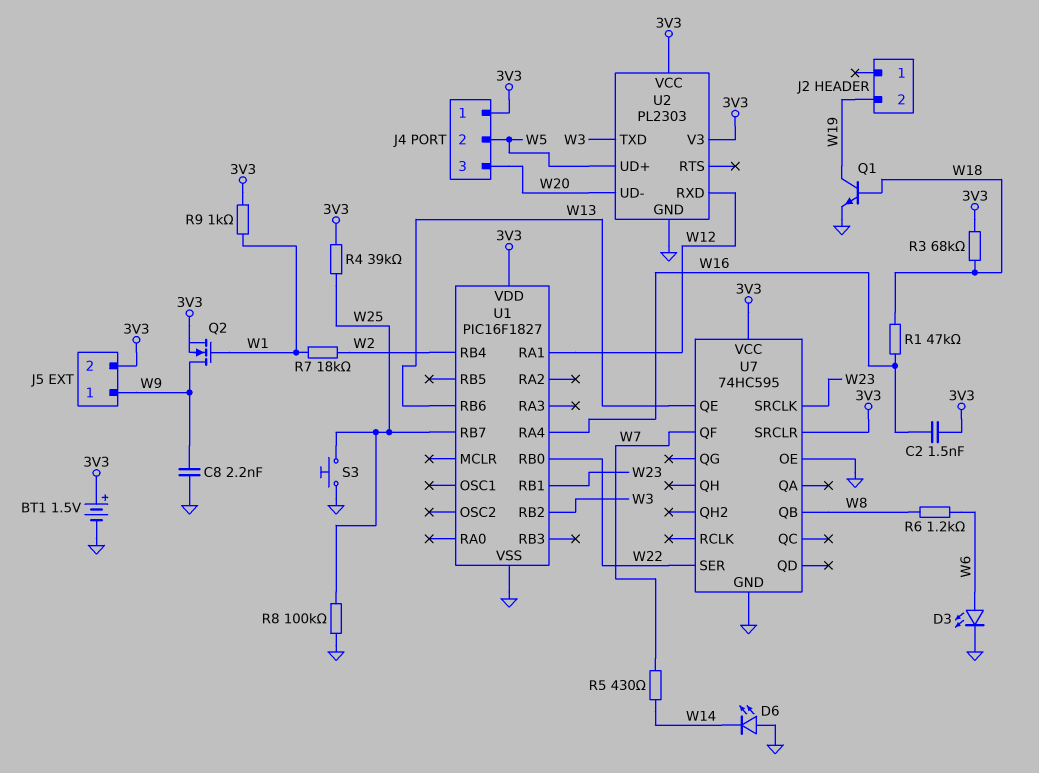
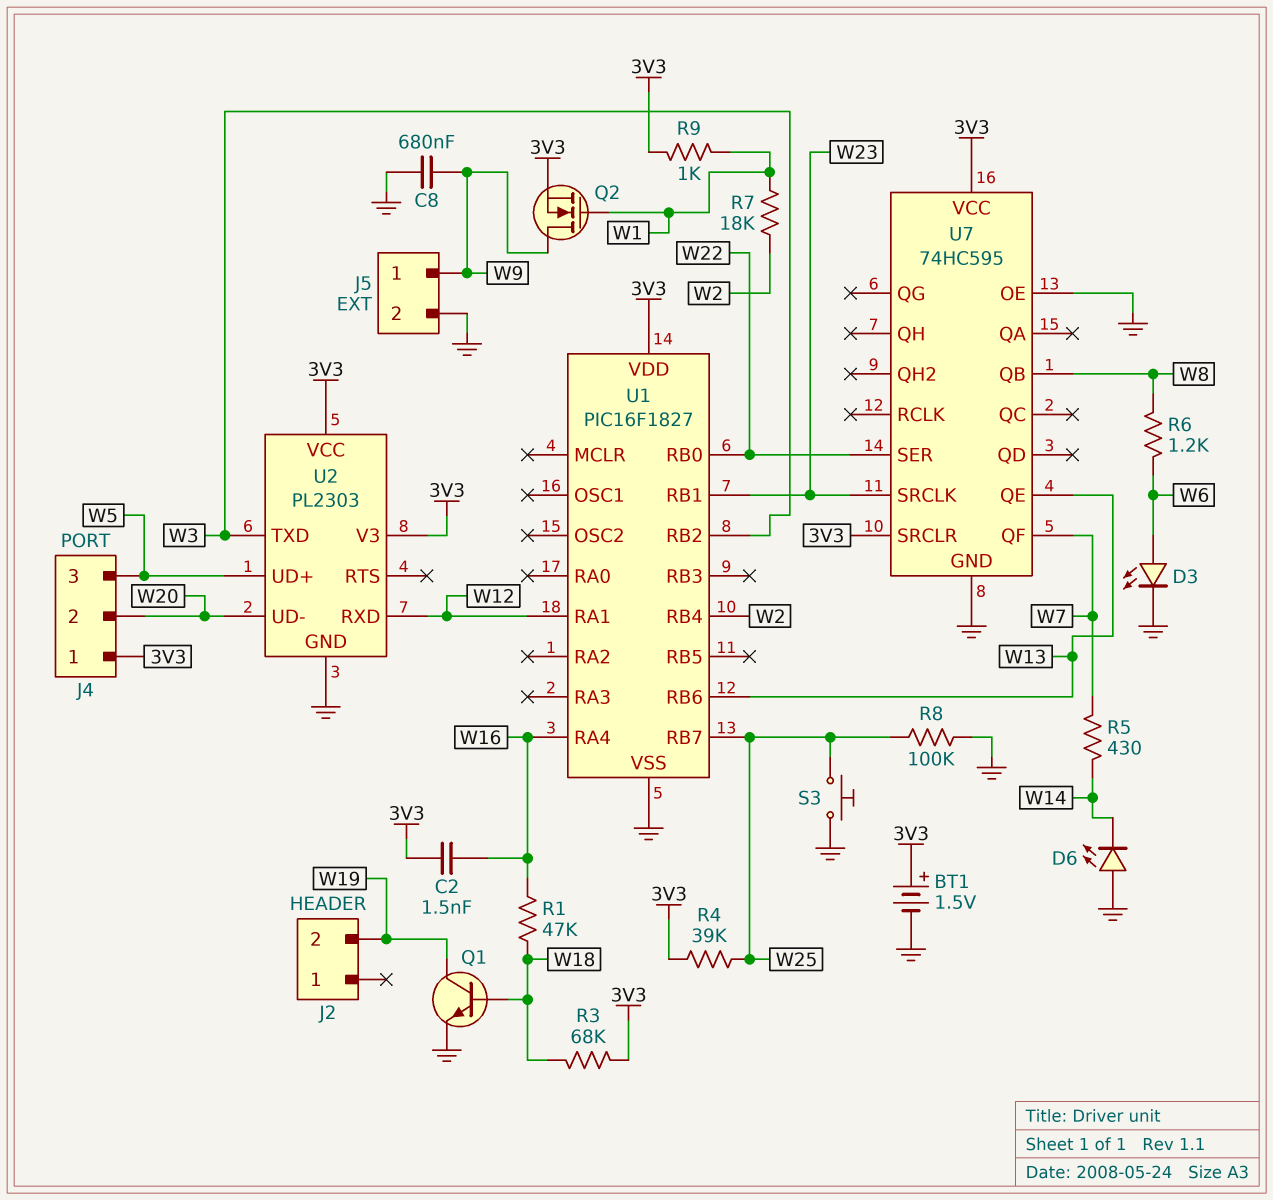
C8: 2.2nF (GND, W9) -> 680nF (GND, W9)
J4 pin 2: W5 -> W20
J4 pin 3: W20 -> W5
J5 pin 2: 3V3 -> GND

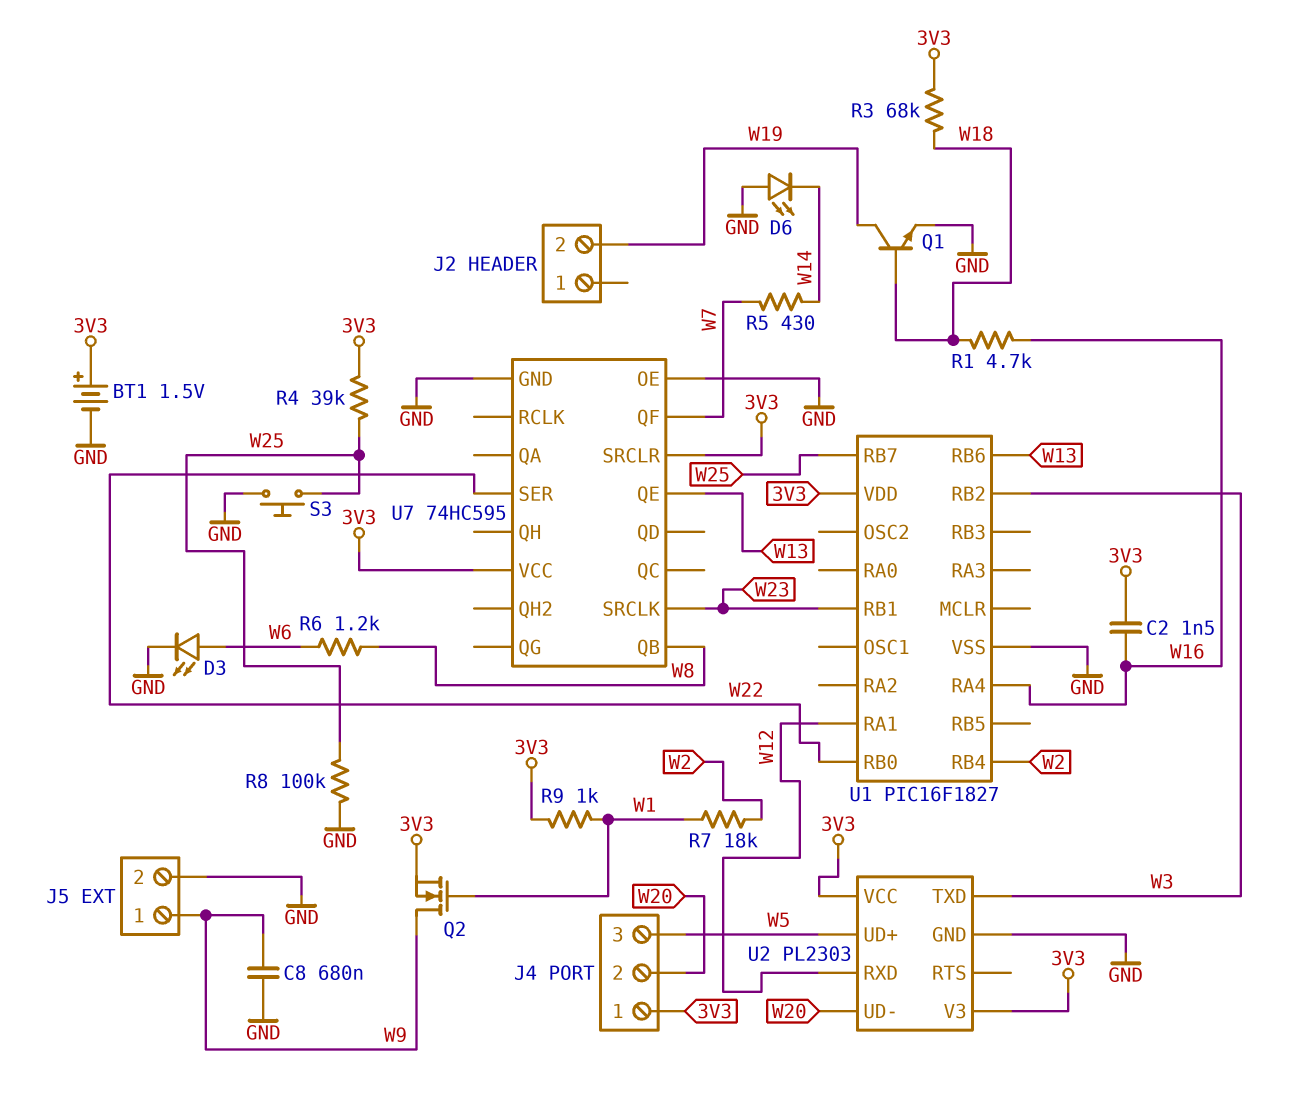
R1: 47k (W16, W18) -> 4.7k (W16, W18)

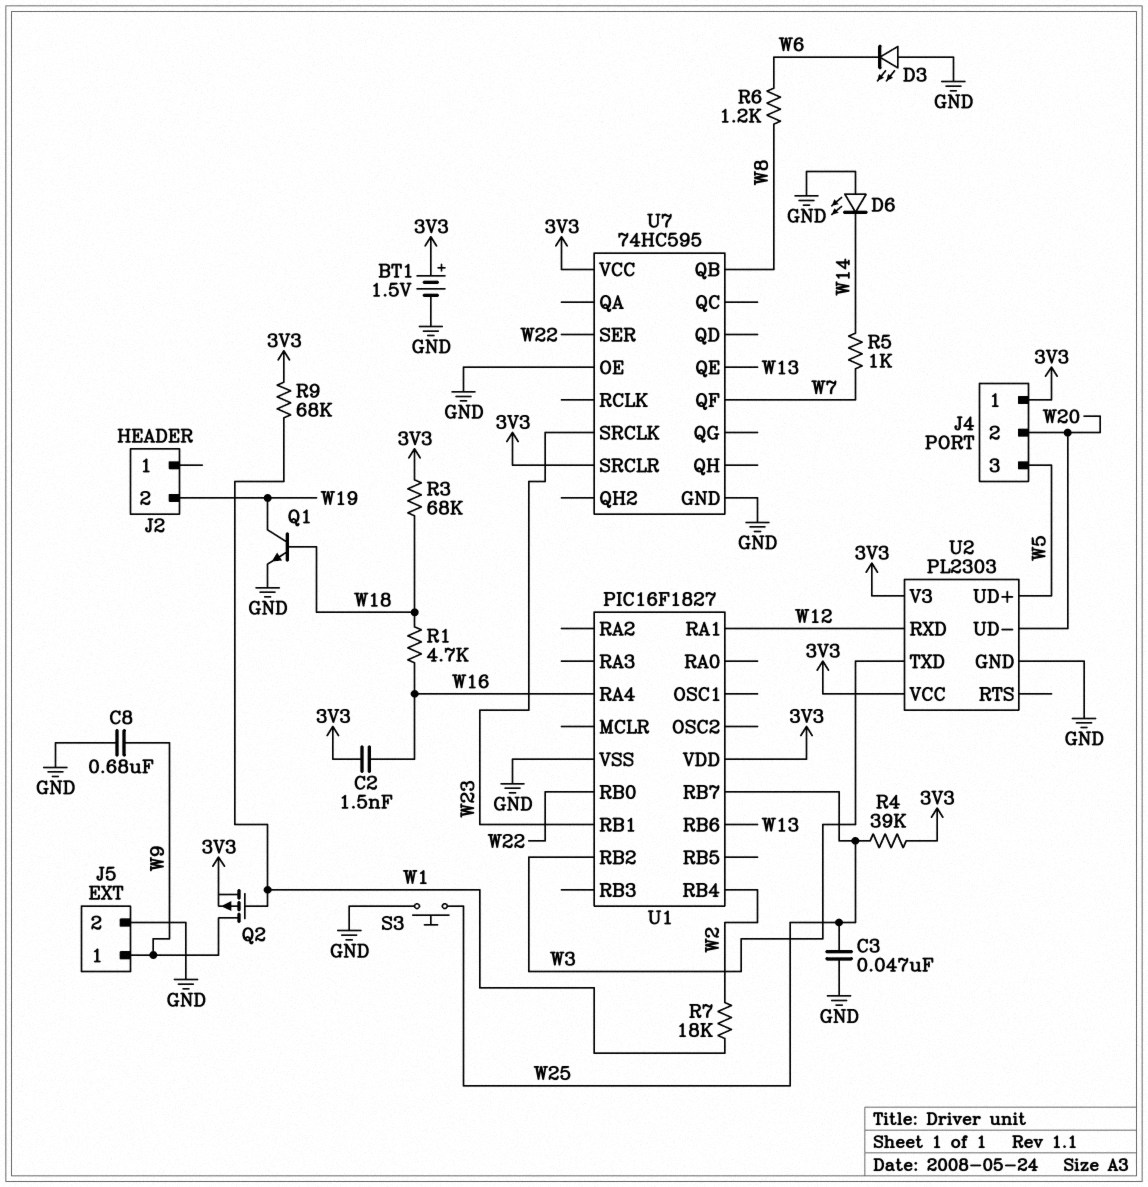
C3: none -> 47nF (GND, W25)
D3: LED (A W6, K GND) -> LED (A GND, K W6)
Q2: NMOS (G W1, D W9, S 3V3) -> PMOS (G W1, D W9, S 3V3)
R5: 430 (W7, W14) -> 1k (W7, W14)
R8: 100k (GND, W25) -> none
R9: 1k (3V3, W1) -> 68k (3V3, W1)

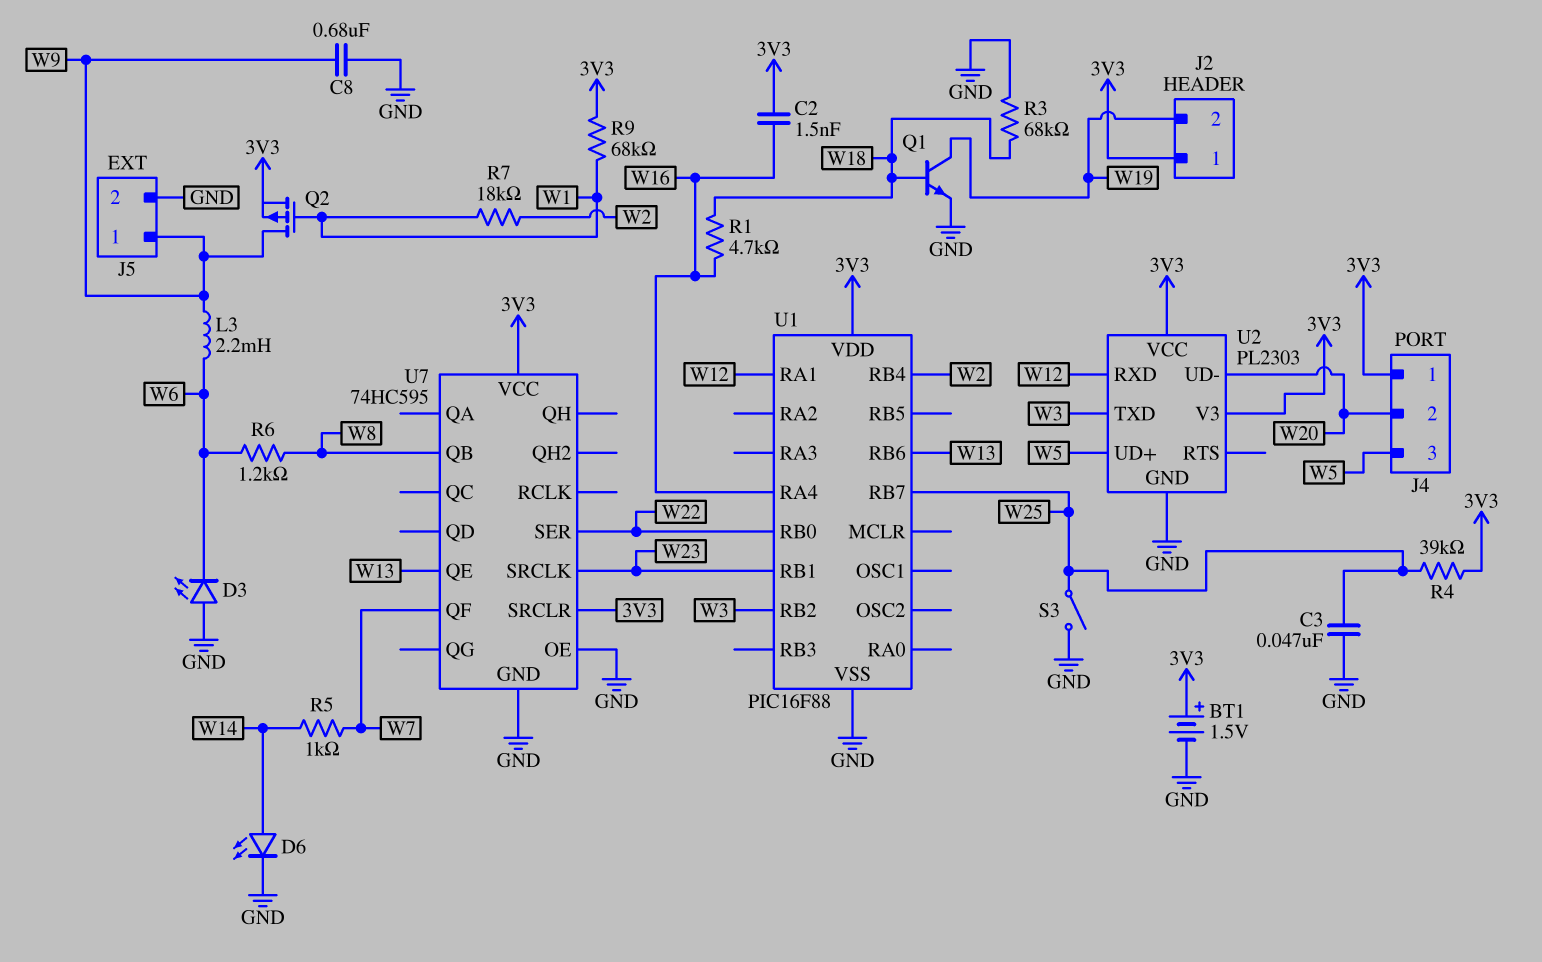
D6: LED (A GND, K W14) -> LED (A W14, K GND)
J2 pin 1: none -> 3V3
L3: none -> 2.2mH (W6, W9)
R3: 68k (3V3, W18) -> 68k (GND, W18)
S3: button (GND, W25) -> switch (GND, W25)
U1: PIC16F1827 -> PIC16F88

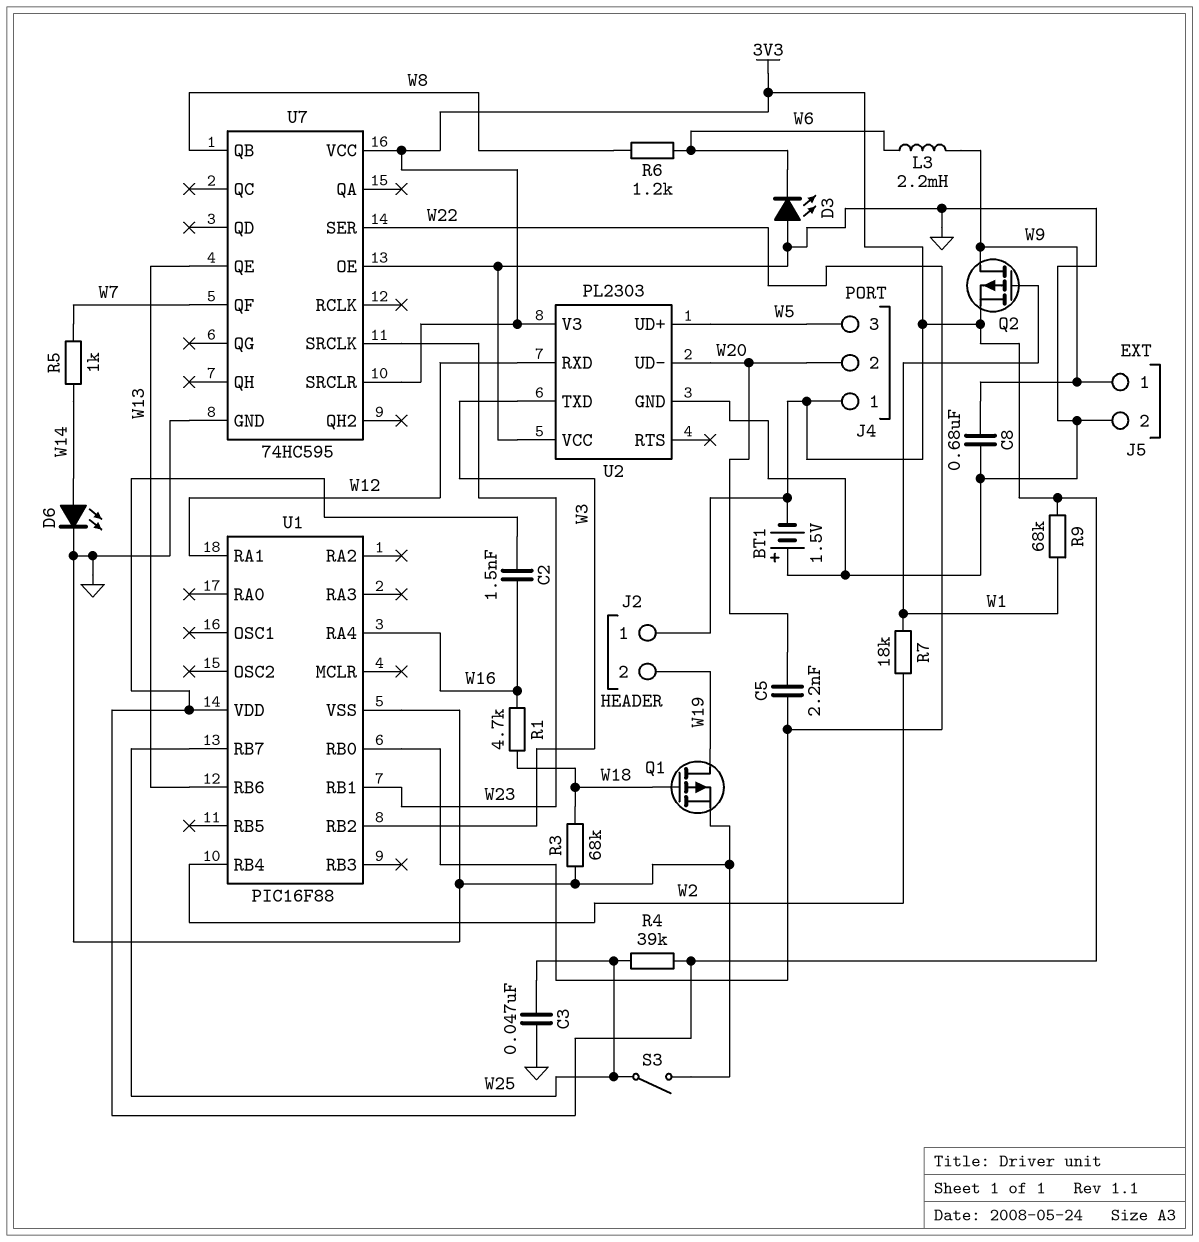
BT1: 1.5V (plus 3V3, minus GND) -> 1.5V (plus GND, minus 3V3)
C5: none -> 2.2nF (W20, W22)
Q1: NPN (B W18, C W19, E GND) -> PMOS (G W18, D W19, S GND)
U2 pin VCC: 3V3 -> GND

